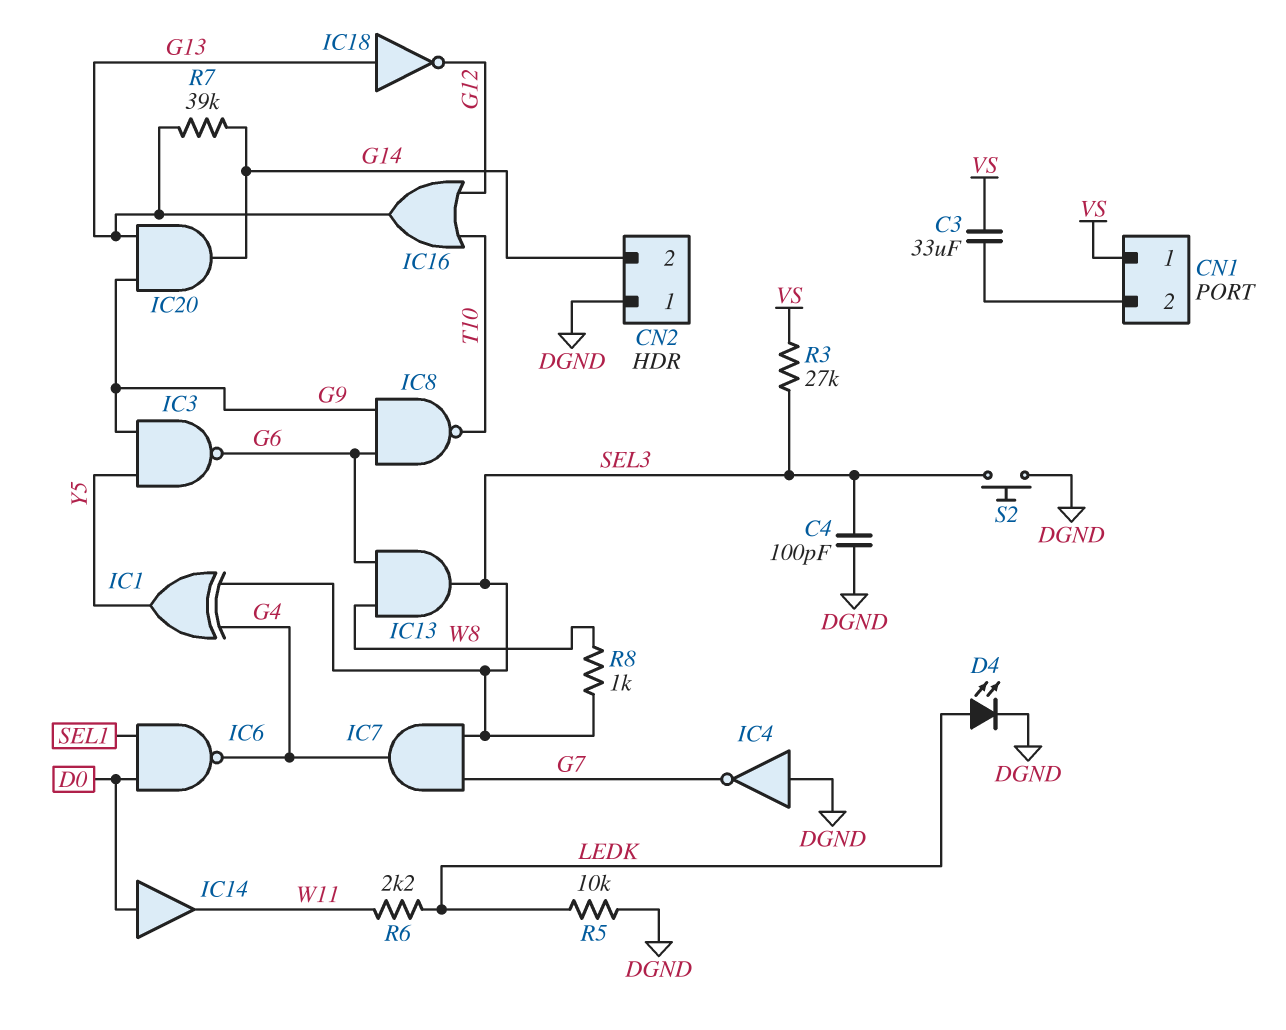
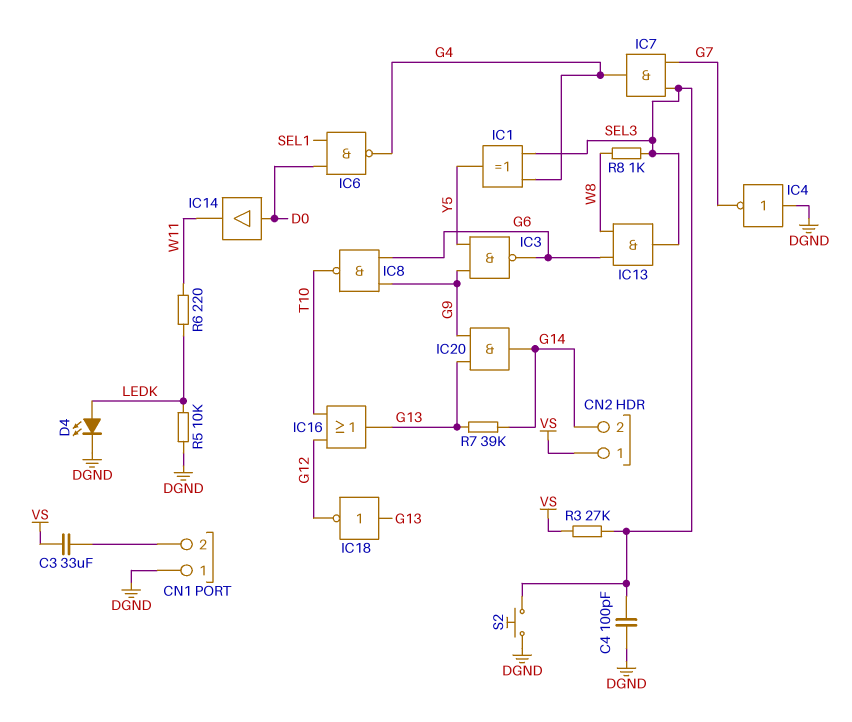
CN1 pin 1: VS -> DGND
CN2 pin 1: DGND -> VS
R6: 2.2k (LEDK, W11) -> 220 (LEDK, W11)

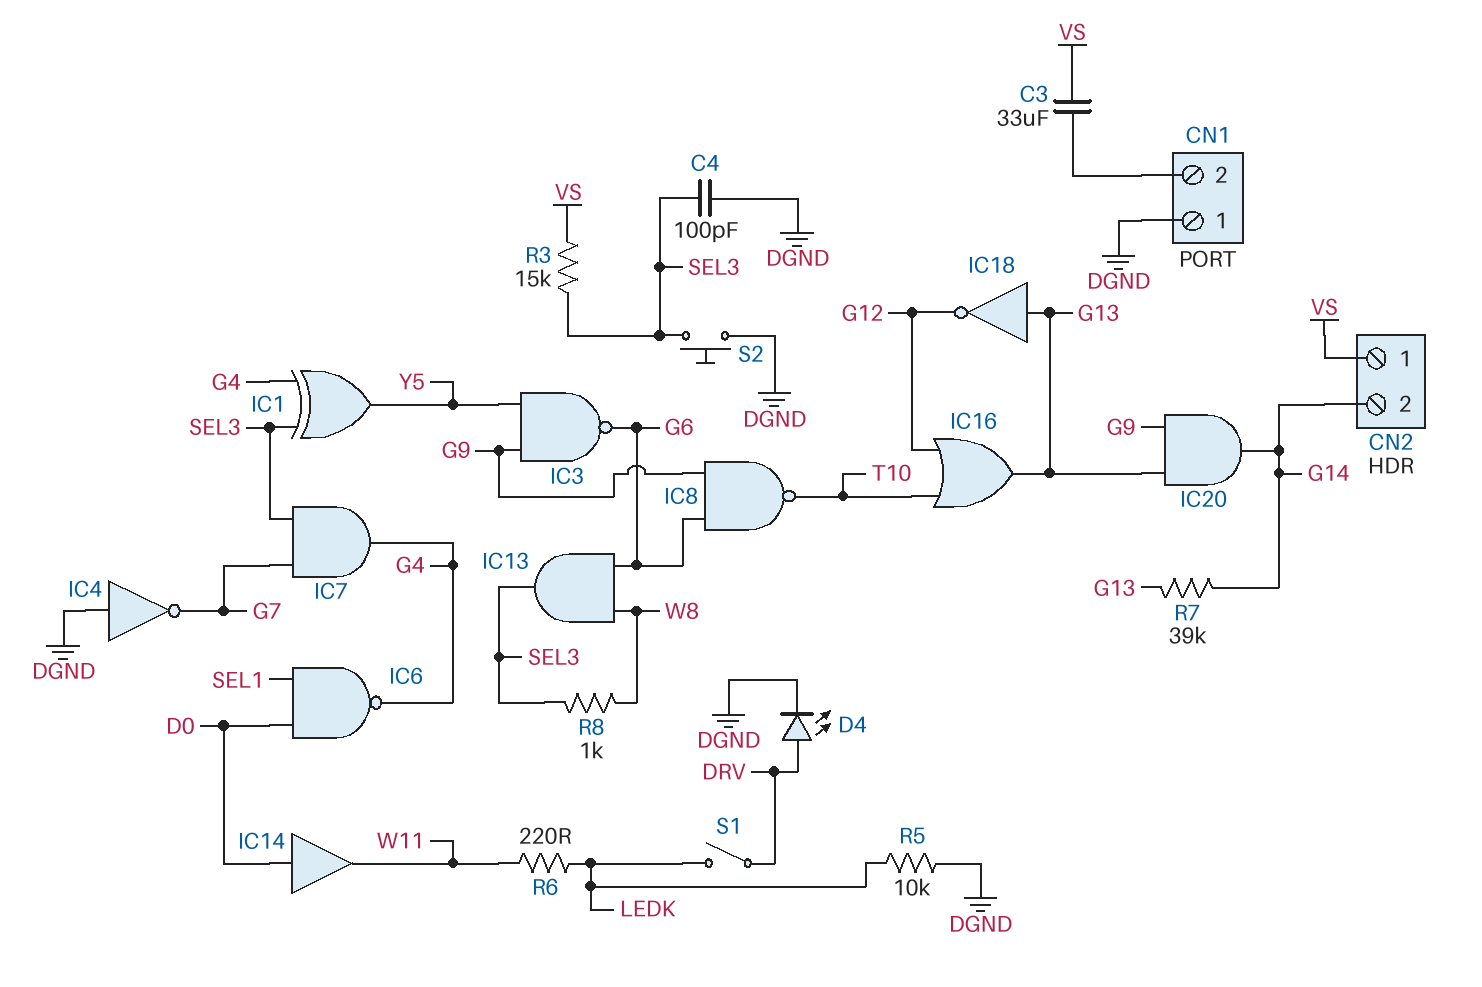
D4: LED (A LEDK, K DGND) -> LED (A DRV, K DGND)
R3: 27k (SEL3, VS) -> 15k (SEL3, VS)
S1: none -> switch (DRV, LEDK)

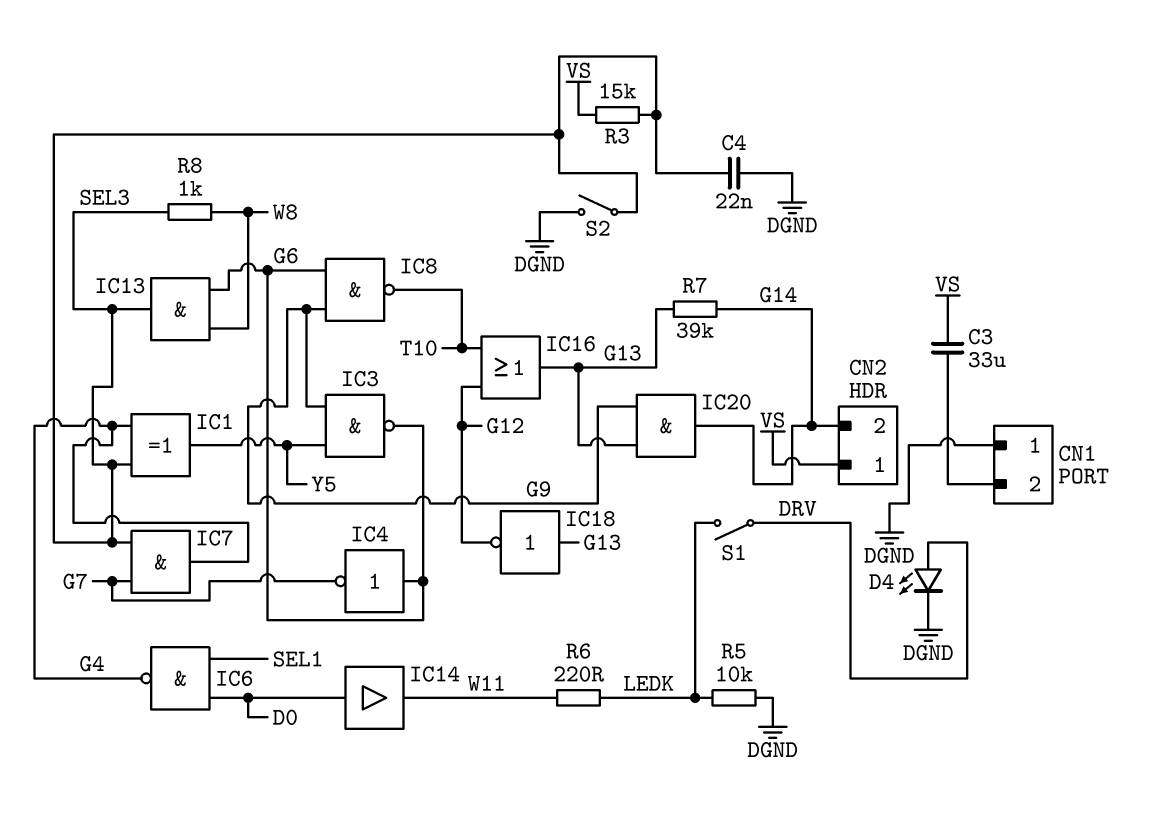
C4: 100pF (DGND, SEL3) -> 22nF (DGND, SEL3)
IC4: NOT (in DGND, out G7) -> NOT (in G6, out G7)
S2: button (DGND, SEL3) -> switch (DGND, SEL3)

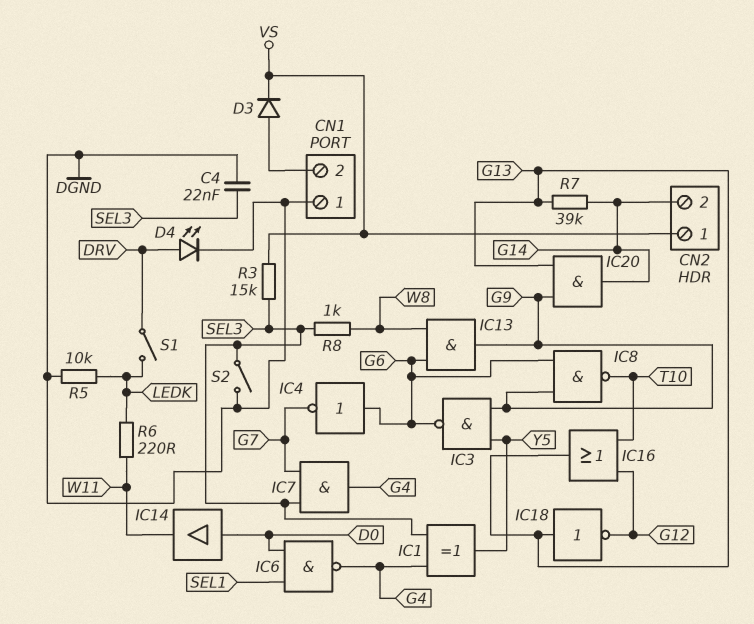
C3: 33uF (CN1/2, VS) -> none
D3: none -> diode (A CN1/2, K VS)
IC13: AND (in G6, in W8, out SEL3) -> AND (in G6, in W8, out G9)

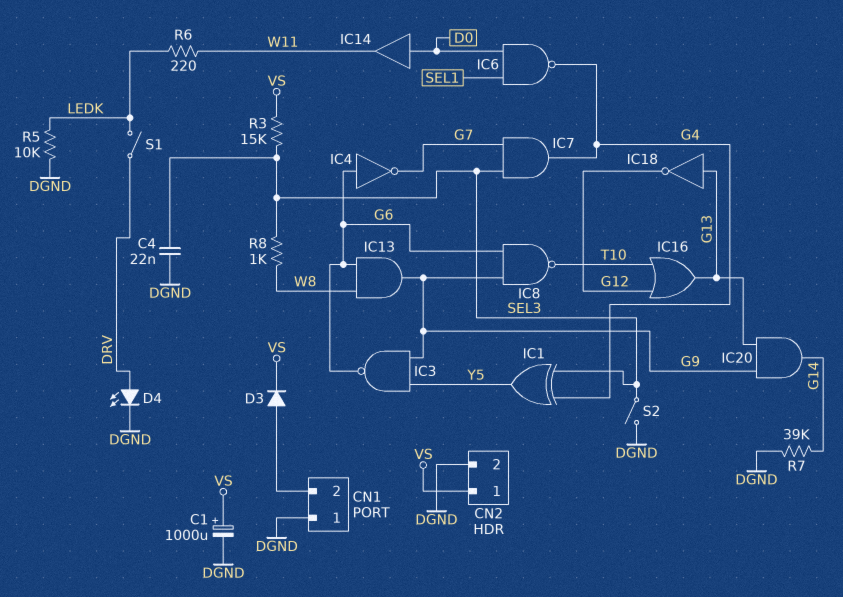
C1: none -> 1000uF (plus VS, minus DGND)
CN2 pin 2: G14 -> DGND
R7: 39k (G13, G14) -> 39k (DGND, G14)

